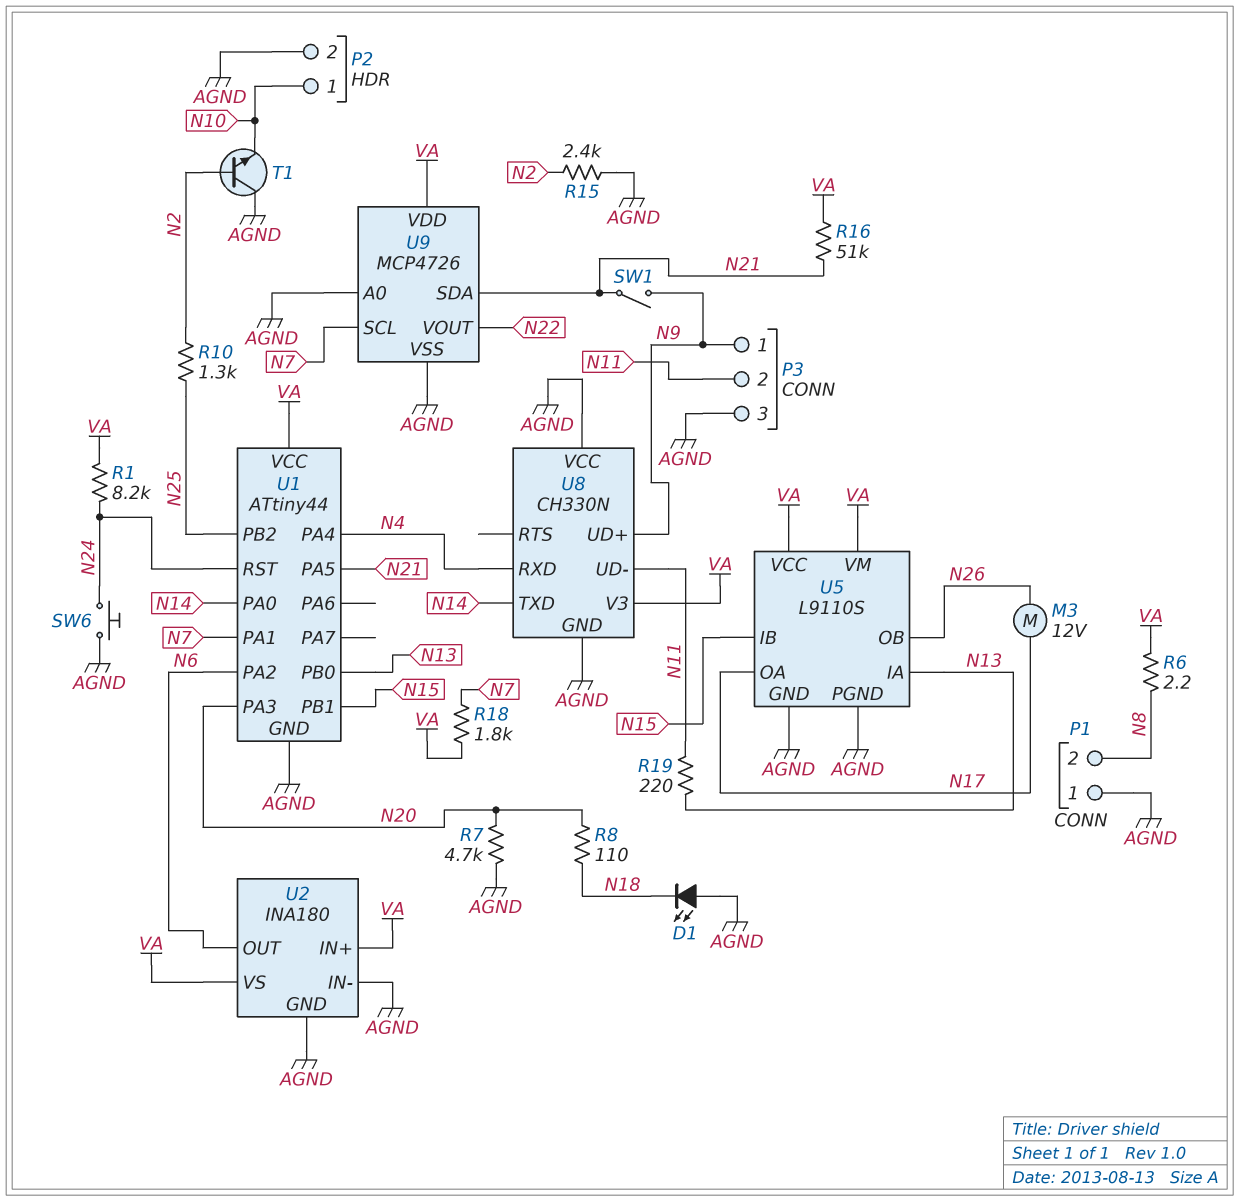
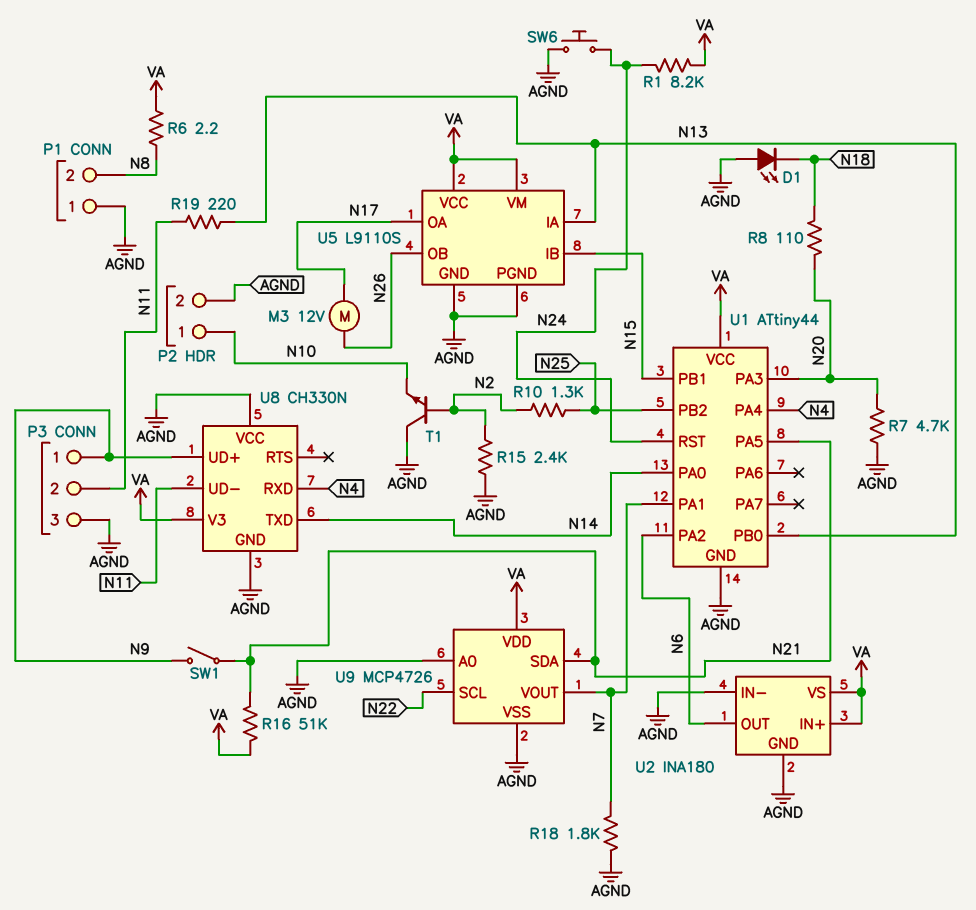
R18: 1.8k (N7, VA) -> 1.8k (AGND, N7)
U9 pin SCL: N7 -> N22
U9 pin VOUT: N22 -> N7

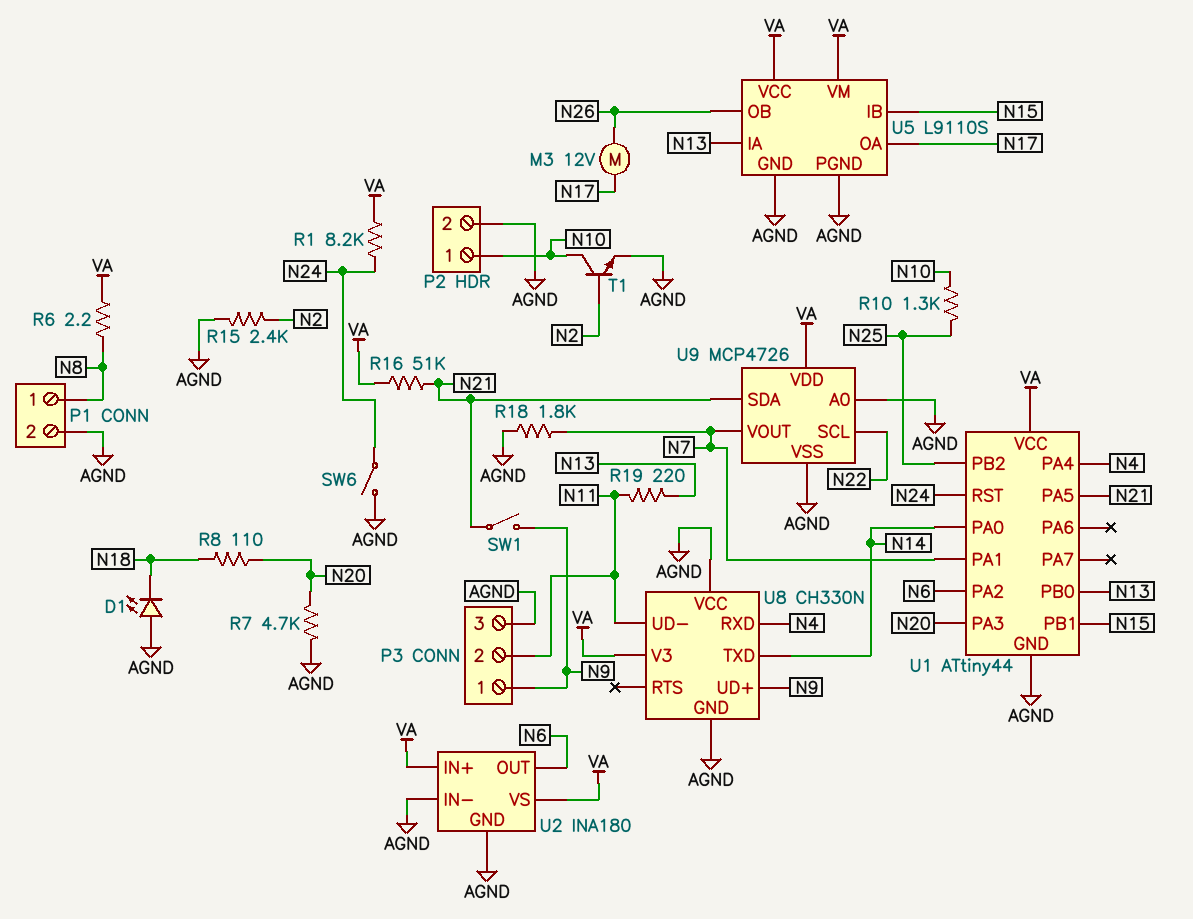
P1 pin 1: AGND -> N8
P1 pin 2: N8 -> AGND
R10: 1.3k (N2, N25) -> 1.3k (N10, N25)
SW6: button (AGND, N24) -> switch (AGND, N24)
T1: NPN (B N2, C AGND, E N10) -> NPN (B N2, C N10, E AGND)

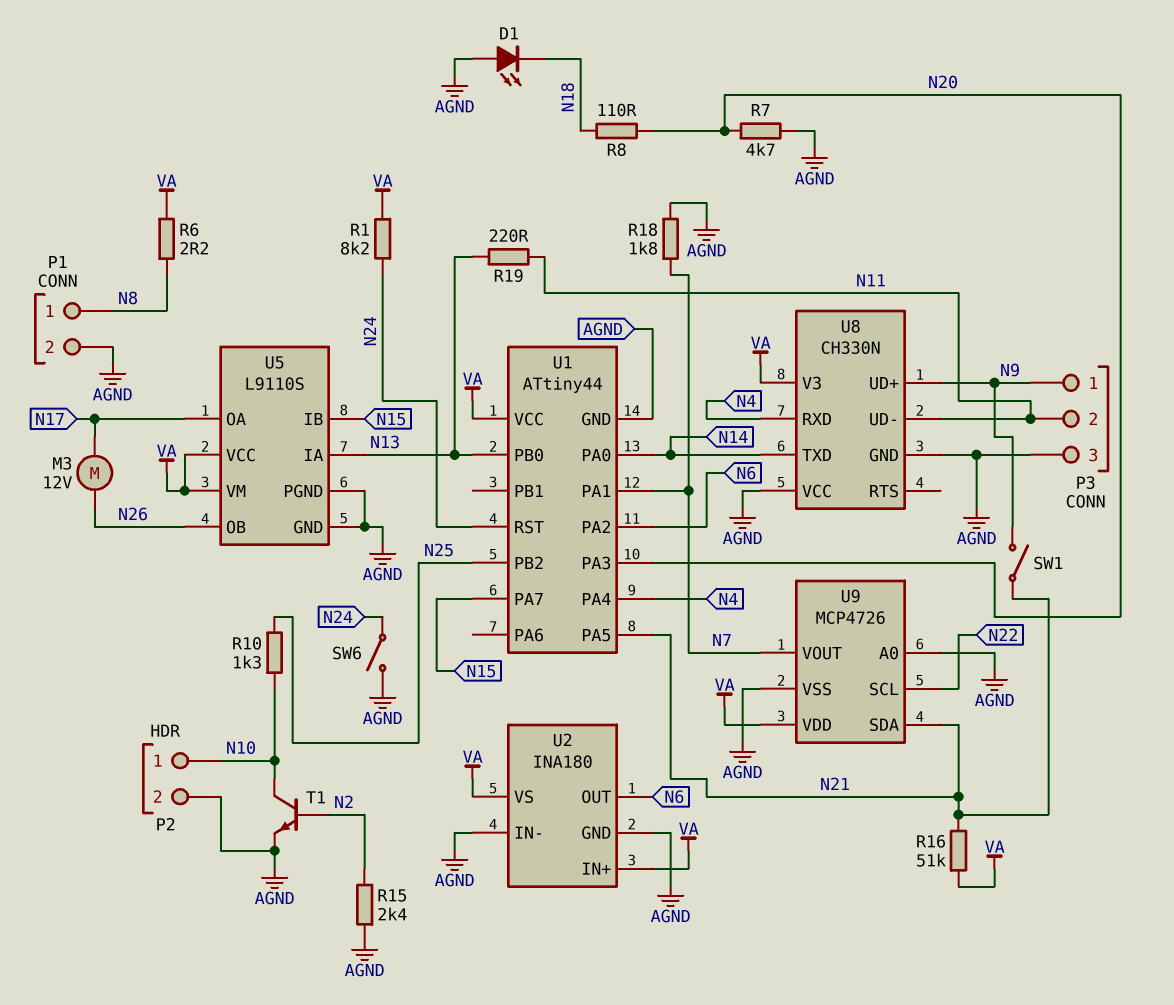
U1 pin PA7: none -> N15
U1 pin PB1: N15 -> none

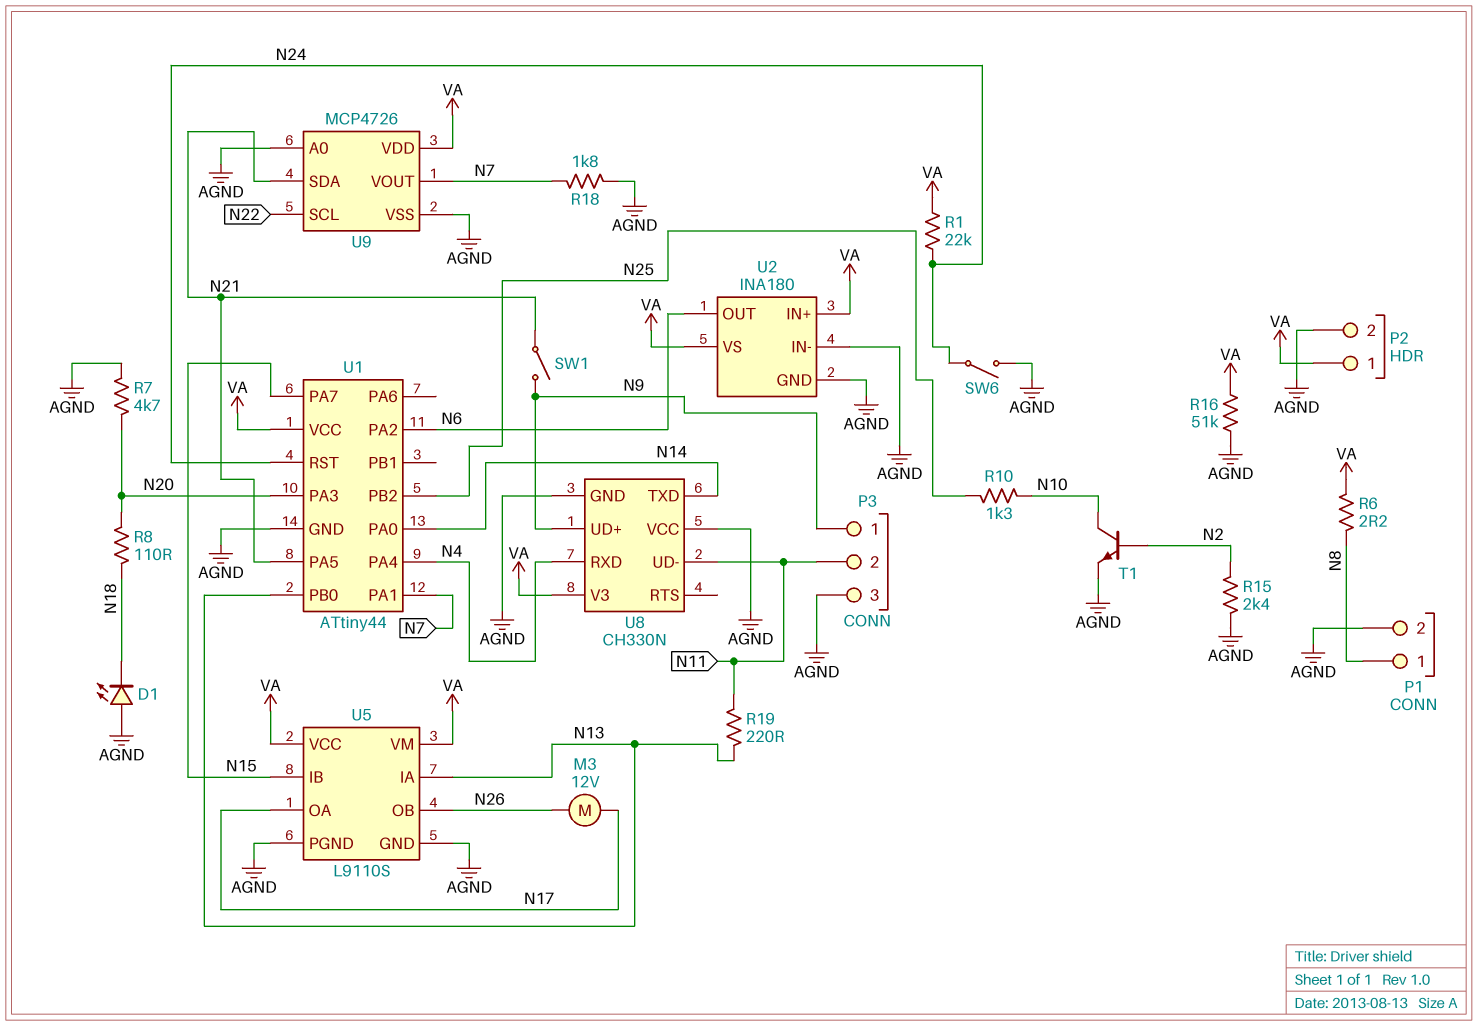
P2 pin 1: N10 -> VA
R1: 8.2k (N24, VA) -> 22k (N24, VA)
R16: 51k (N21, VA) -> 51k (AGND, VA)

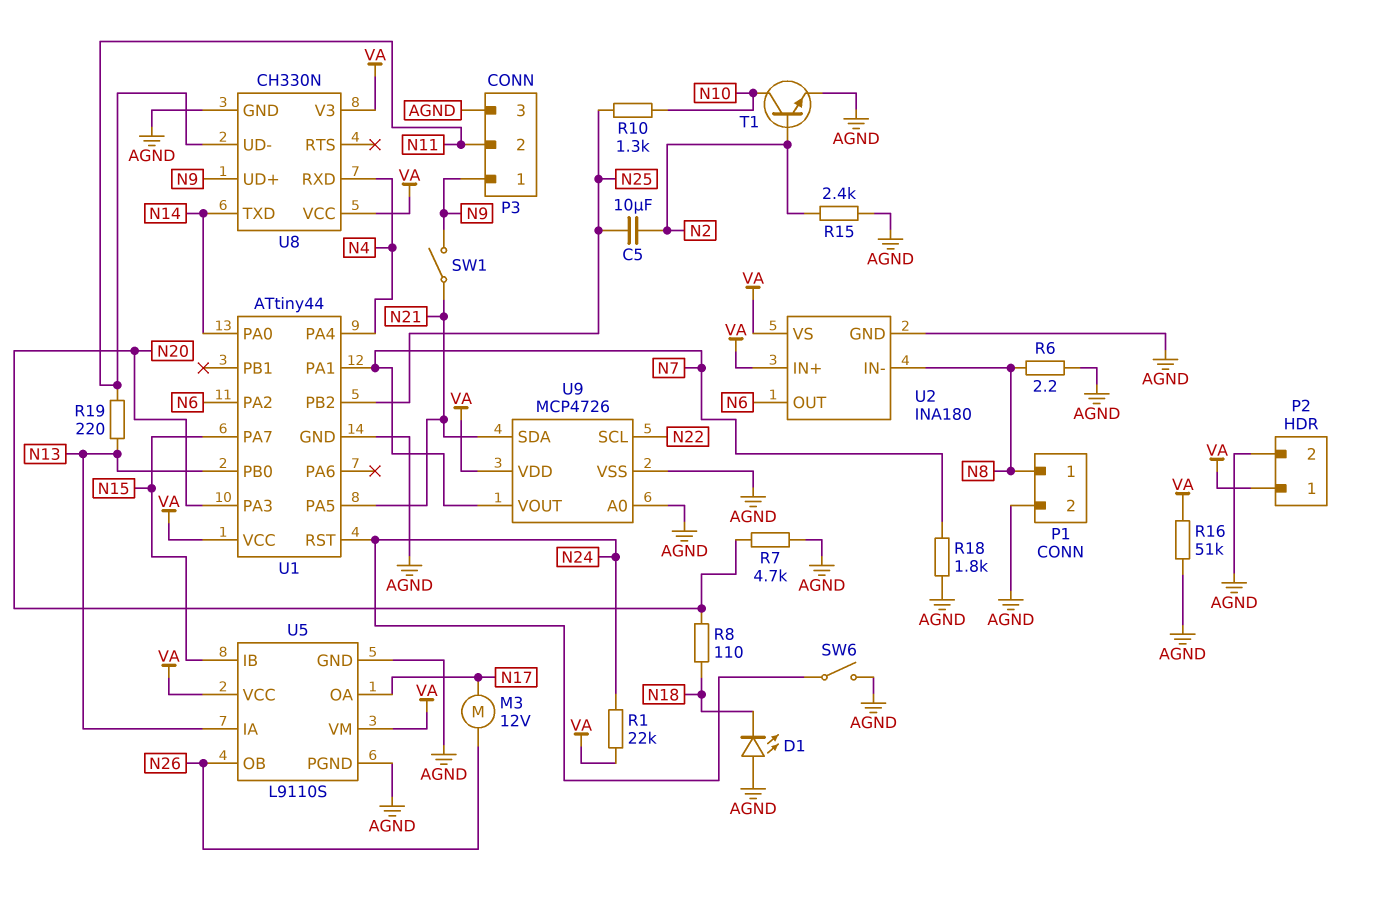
C5: none -> 10uF (N2, N25)
R6: 2.2 (N8, VA) -> 2.2 (AGND, N8)
U2 pin IN-: AGND -> N8
U8 pin VCC: AGND -> VA

